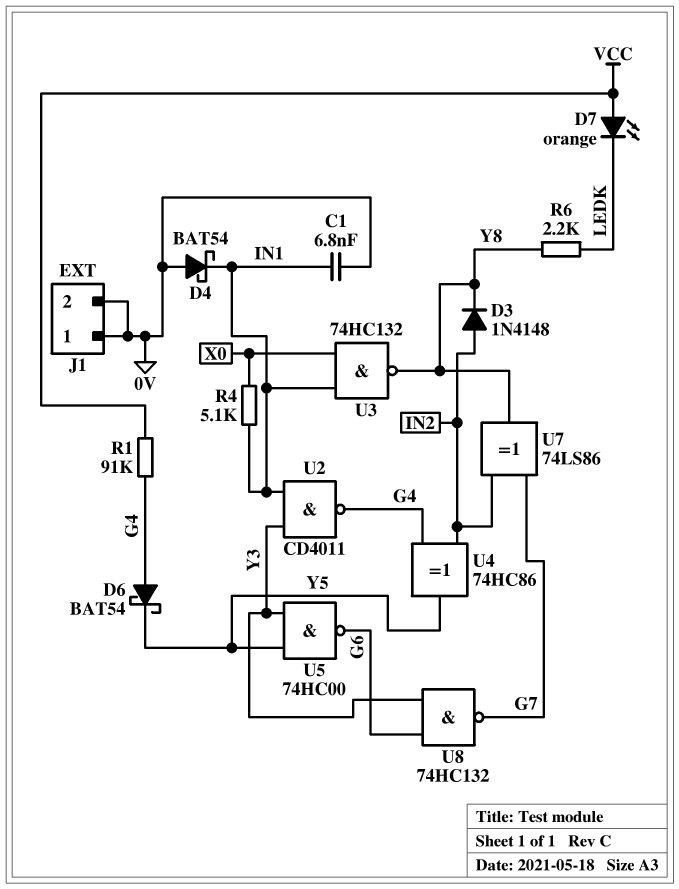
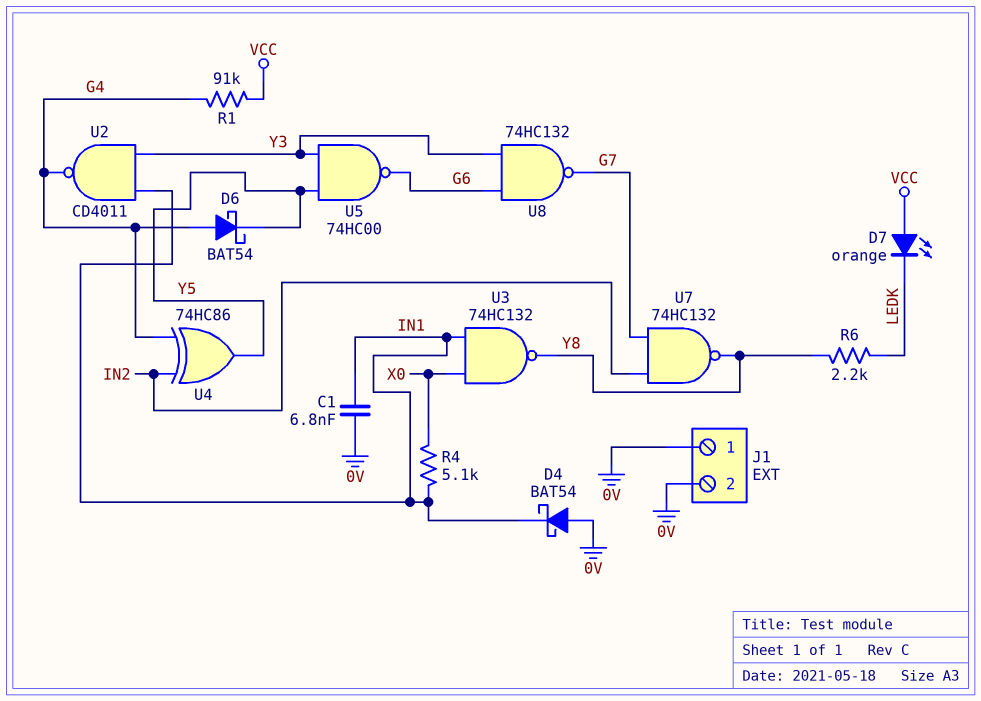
D3: diode 1N4148 (A IN2, K Y8) -> none
U7: XOR 74LS86 (in G7, in IN2, out Y8) -> NAND 74HC132 (in G7, in IN2, out Y8)

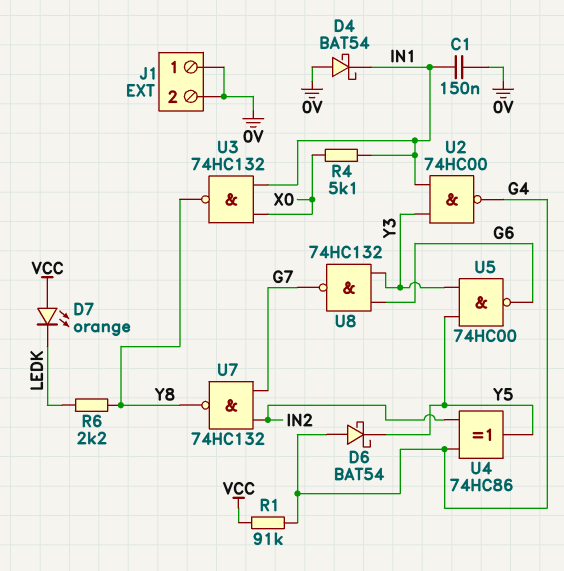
C1: 6.8nF (0V, IN1) -> 150nF (0V, IN1)
U2: NAND CD4011 (in IN1, in Y3, out G4) -> NAND 74HC00 (in IN1, in Y3, out G4)

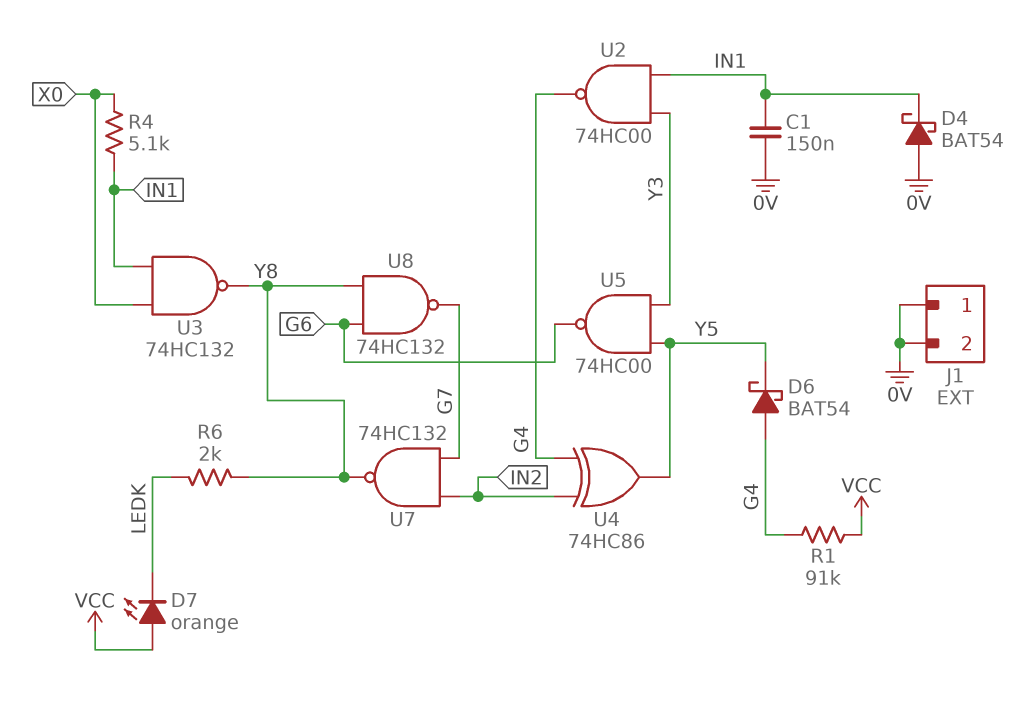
R6: 2.2k (LEDK, Y8) -> 2k (LEDK, Y8)
U8: NAND 74HC132 (in G6, in Y3, out G7) -> NAND 74HC132 (in G6, in Y8, out G7)

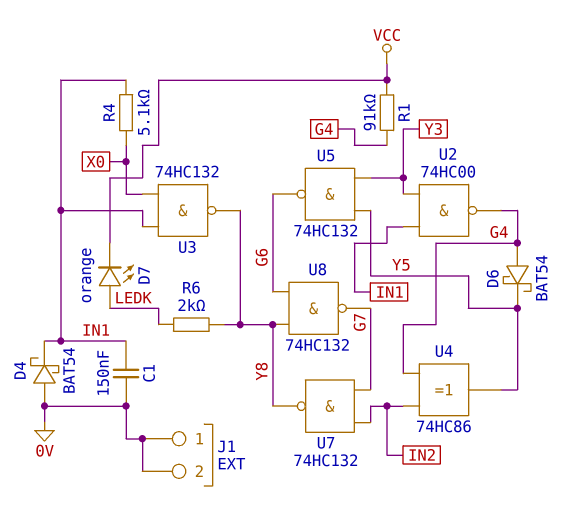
D7: LED orange (A VCC, K LEDK) -> LED orange (A LEDK, K VCC)
U5: NAND 74HC00 (in Y3, in Y5, out G6) -> NAND 74HC132 (in Y3, in Y5, out G6)

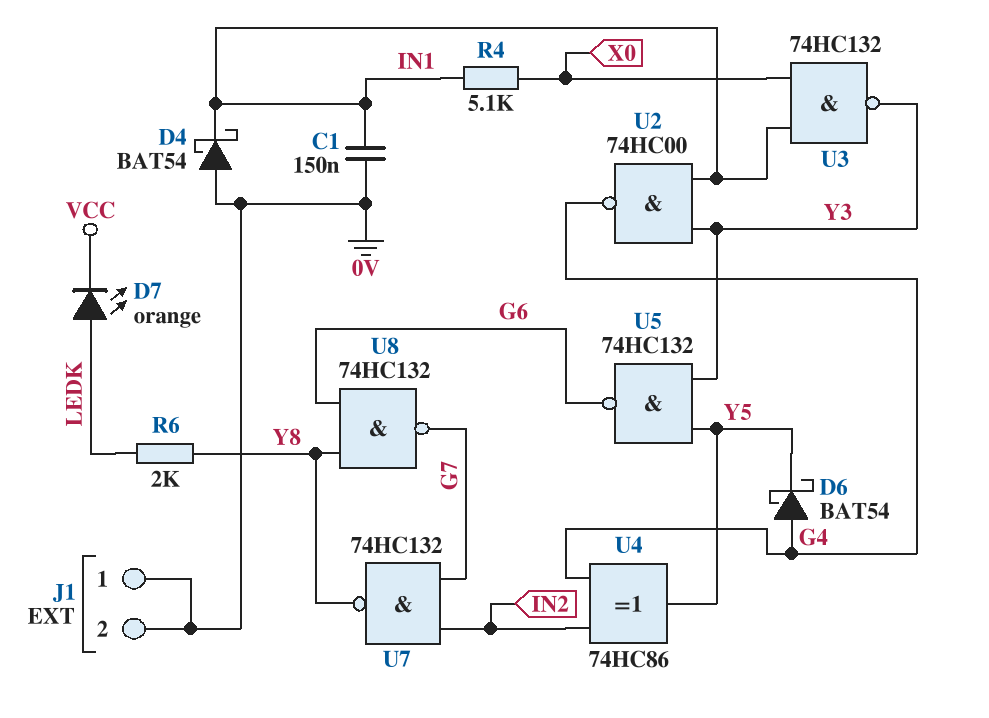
R1: 91k (G4, VCC) -> none
U3: NAND 74HC132 (in IN1, in X0, out Y8) -> NAND 74HC132 (in IN1, in X0, out Y3)

